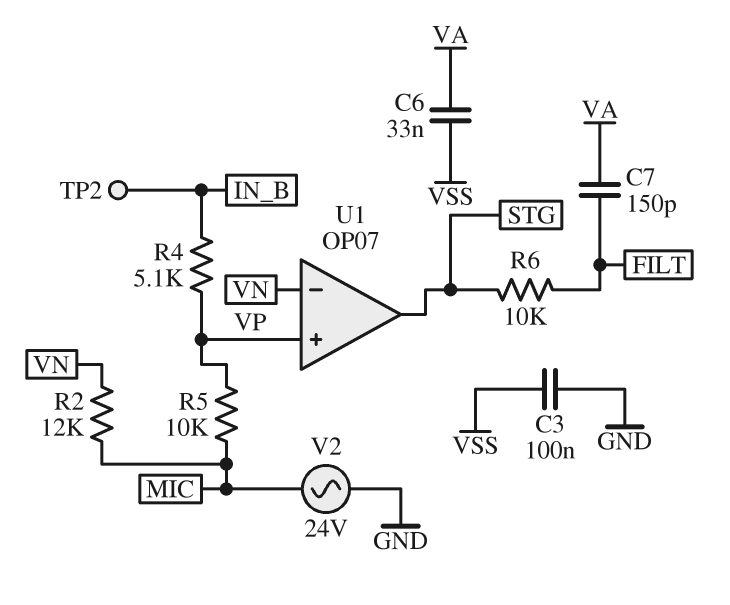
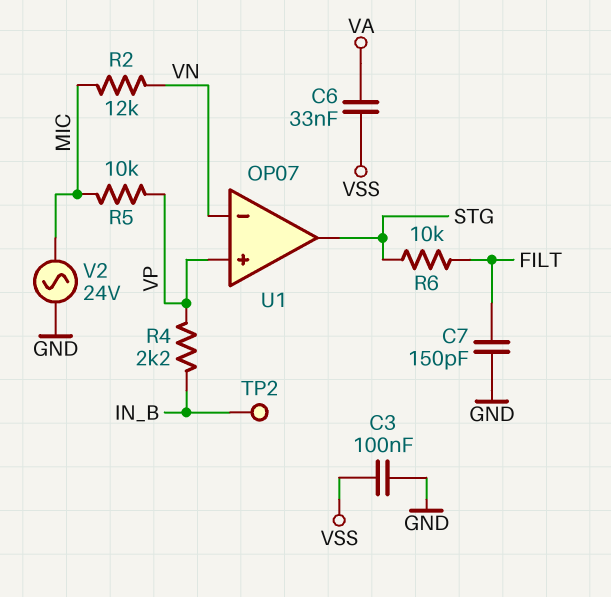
C7: 150pF (FILT, VA) -> 150pF (FILT, GND)
R4: 5.1k (IN_B, VP) -> 2.2k (IN_B, VP)

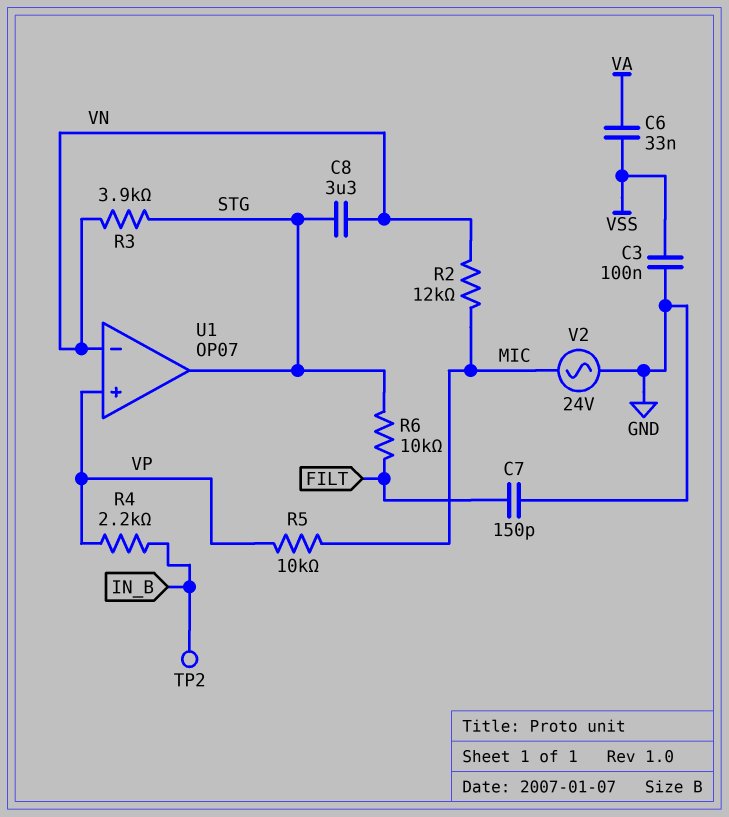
C8: none -> 3.3uF (STG, VN)
R3: none -> 3.9k (STG, VN)

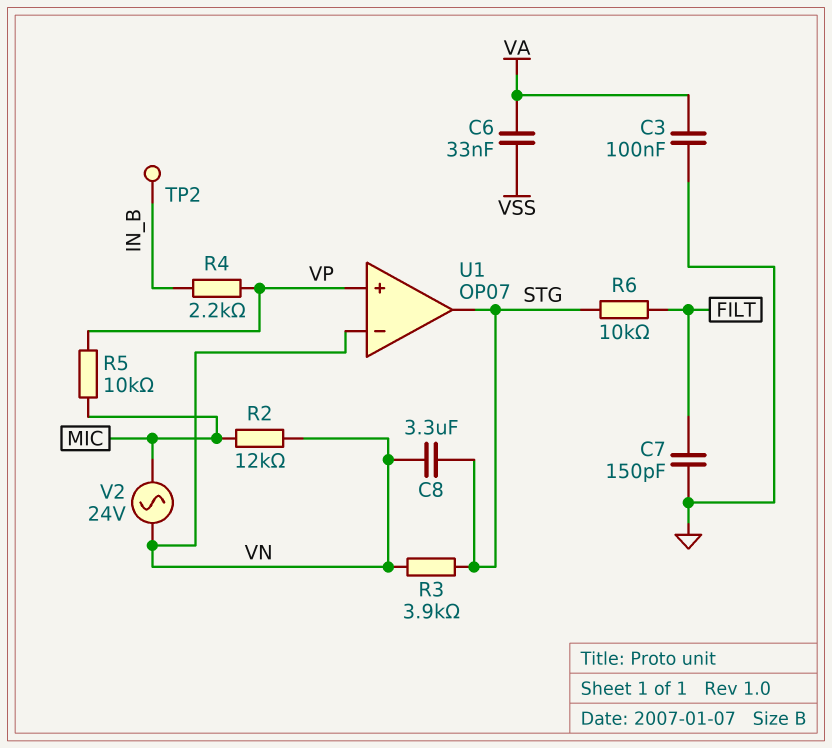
C3: 100nF (GND, VSS) -> 100nF (GND, VA)
V2: AC 24V (GND, MIC) -> AC 24V (MIC, VN)

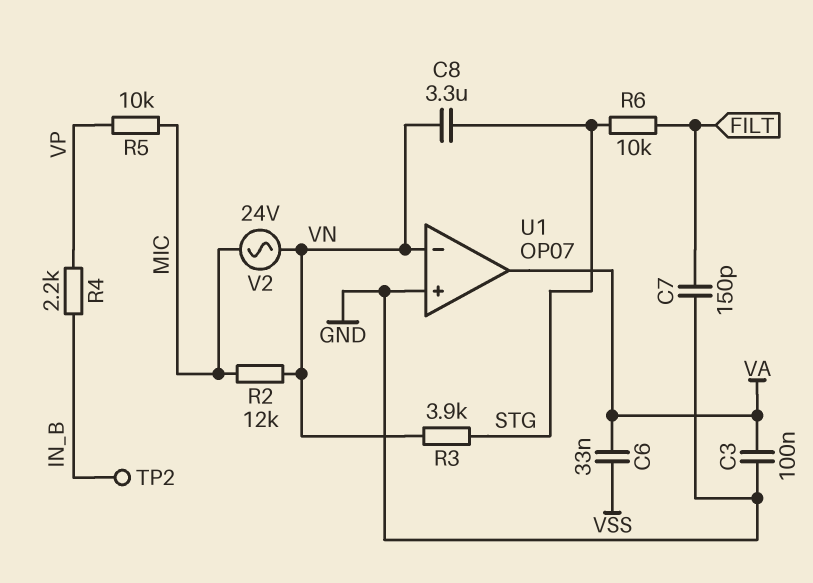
U1 pin in+: VP -> GND
U1 pin out: STG -> VA

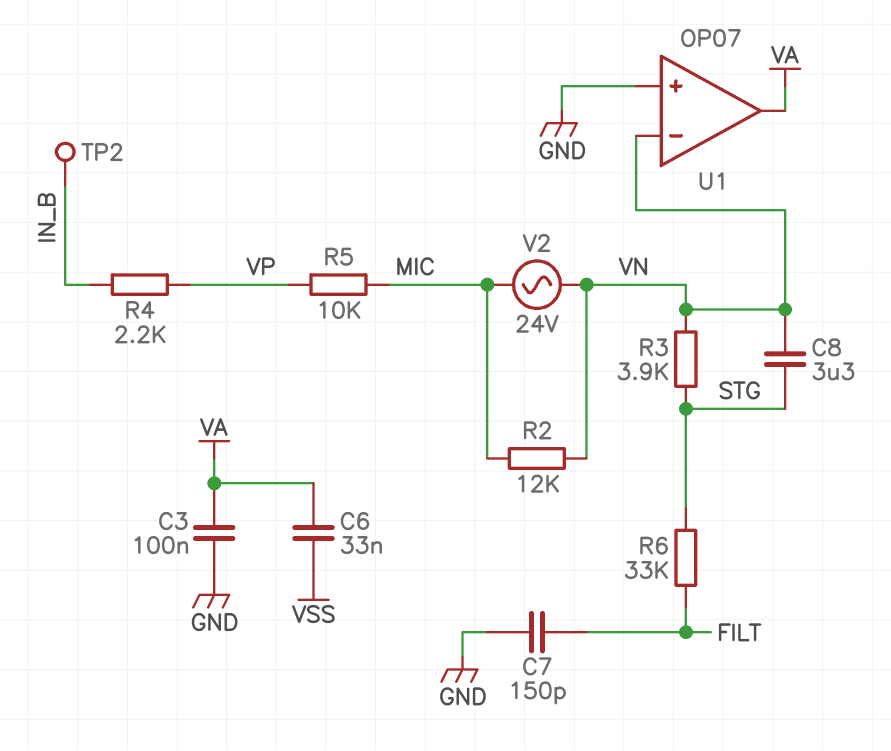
R6: 10k (FILT, STG) -> 33k (FILT, STG)

